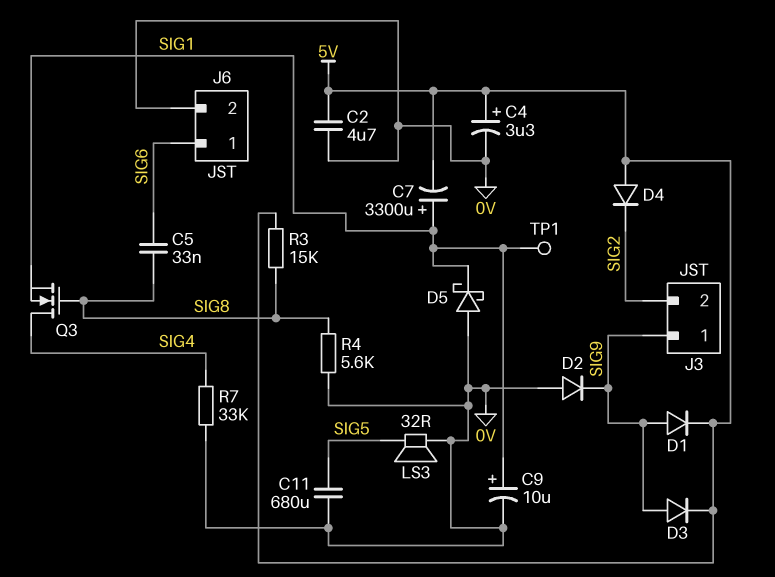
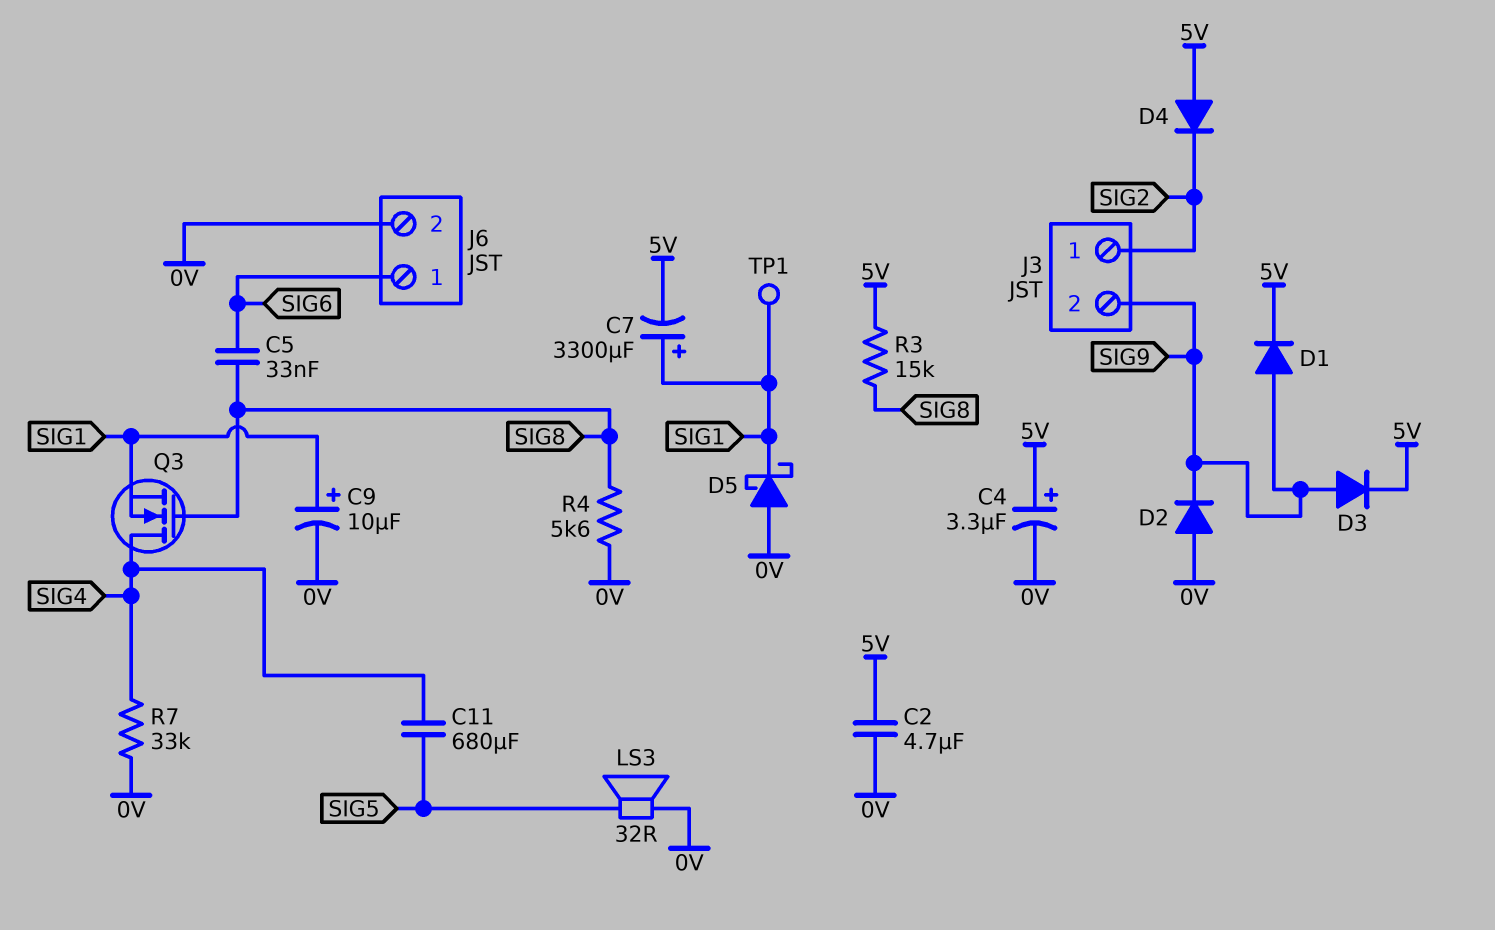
C11: 680uF (0V, SIG5) -> 680uF (SIG4, SIG5)
J3 pin 1: SIG9 -> SIG2
J3 pin 2: SIG2 -> SIG9

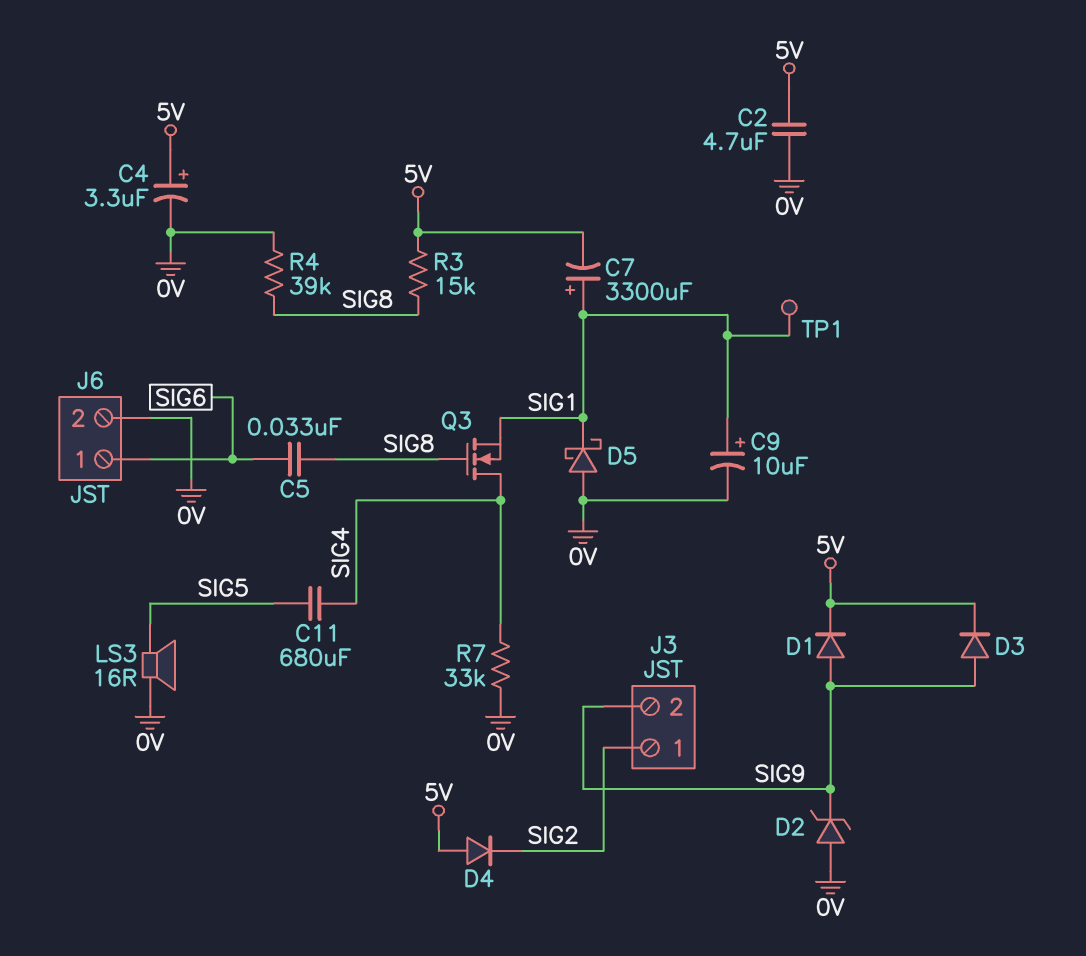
D2: diode (A 0V, K SIG9) -> zener (A 0V, K SIG9)
LS3: speaker 32R (0V, SIG5) -> speaker 16R (0V, SIG5)
R4: 5.6k (0V, SIG8) -> 39k (0V, SIG8)

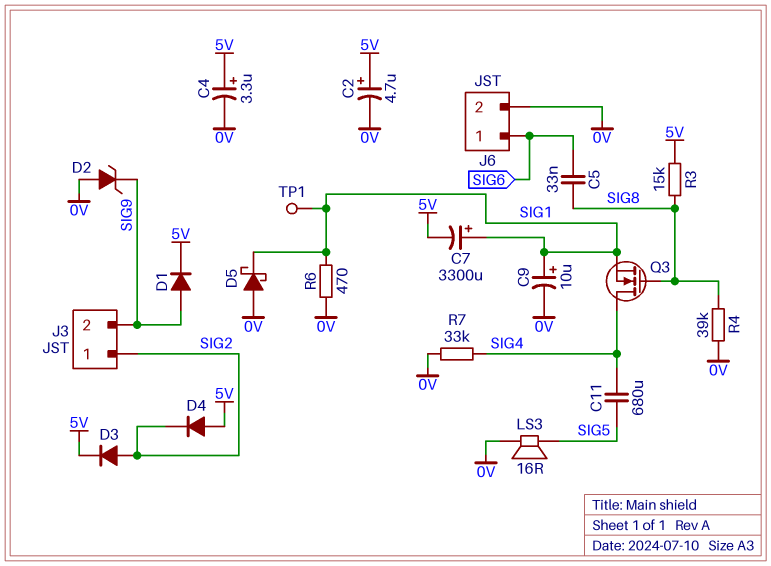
C2: 4.7uF (0V, 5V) -> 4.7uF (plus 5V, minus 0V)
D3: diode (A SIG9, K 5V) -> diode (A SIG2, K 5V)
R6: none -> 470 (0V, SIG1)

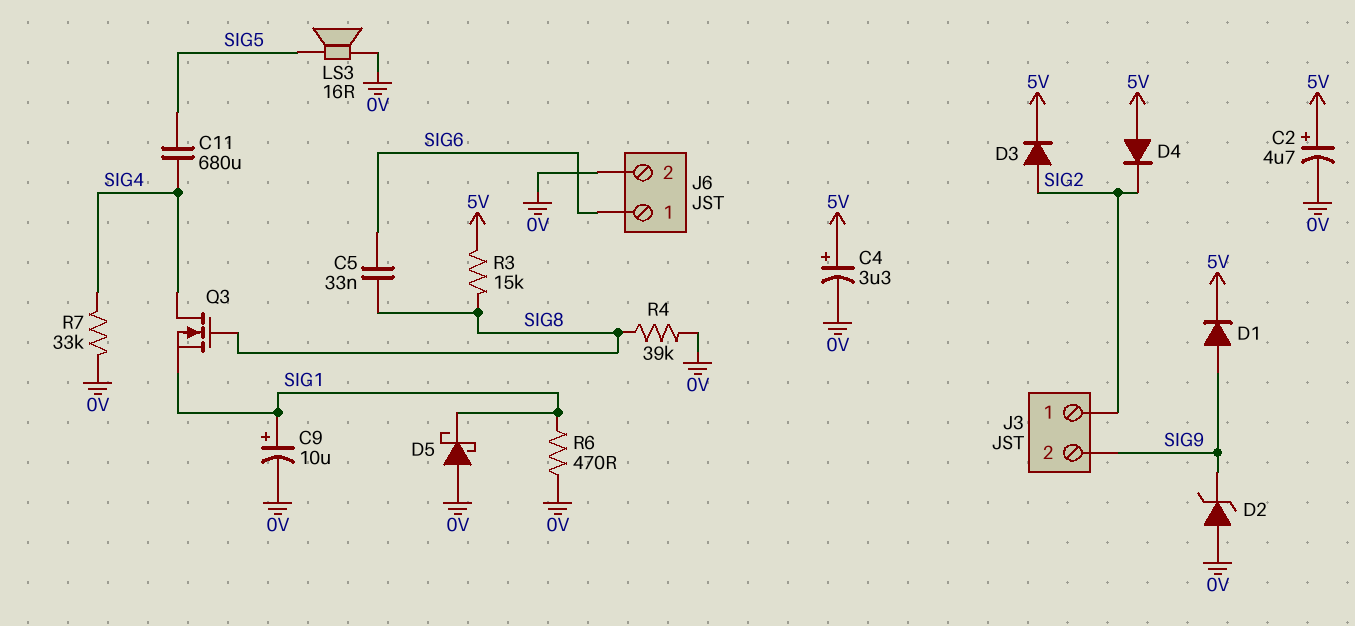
C7: 3300uF (plus SIG1, minus 5V) -> none
TP1: test point (SIG1) -> none

